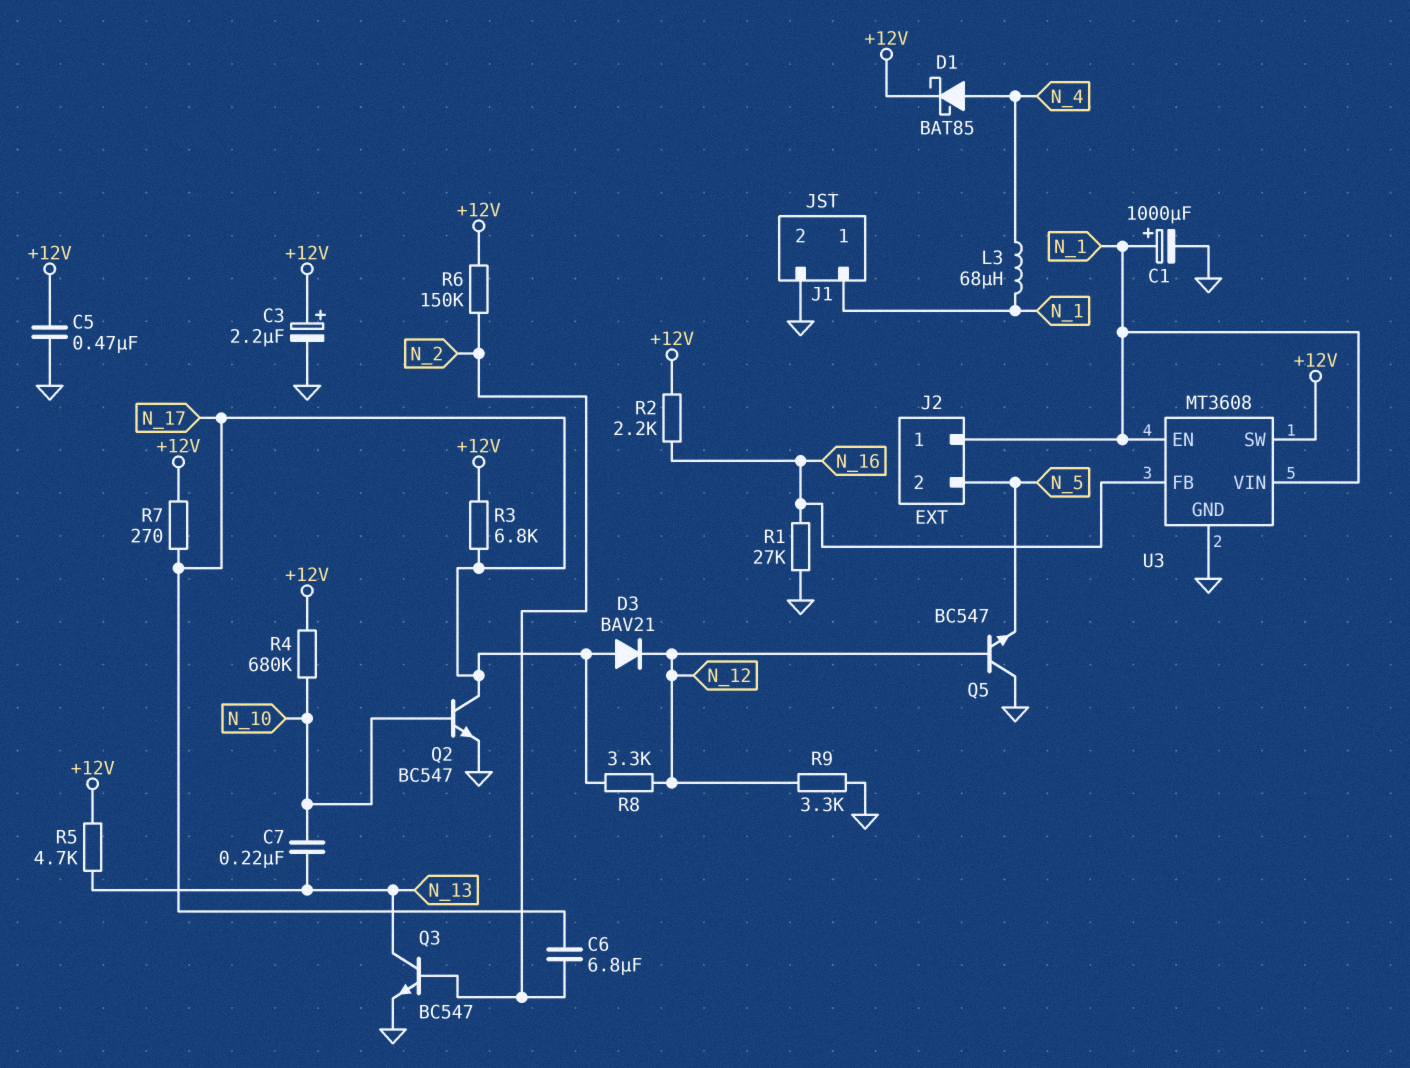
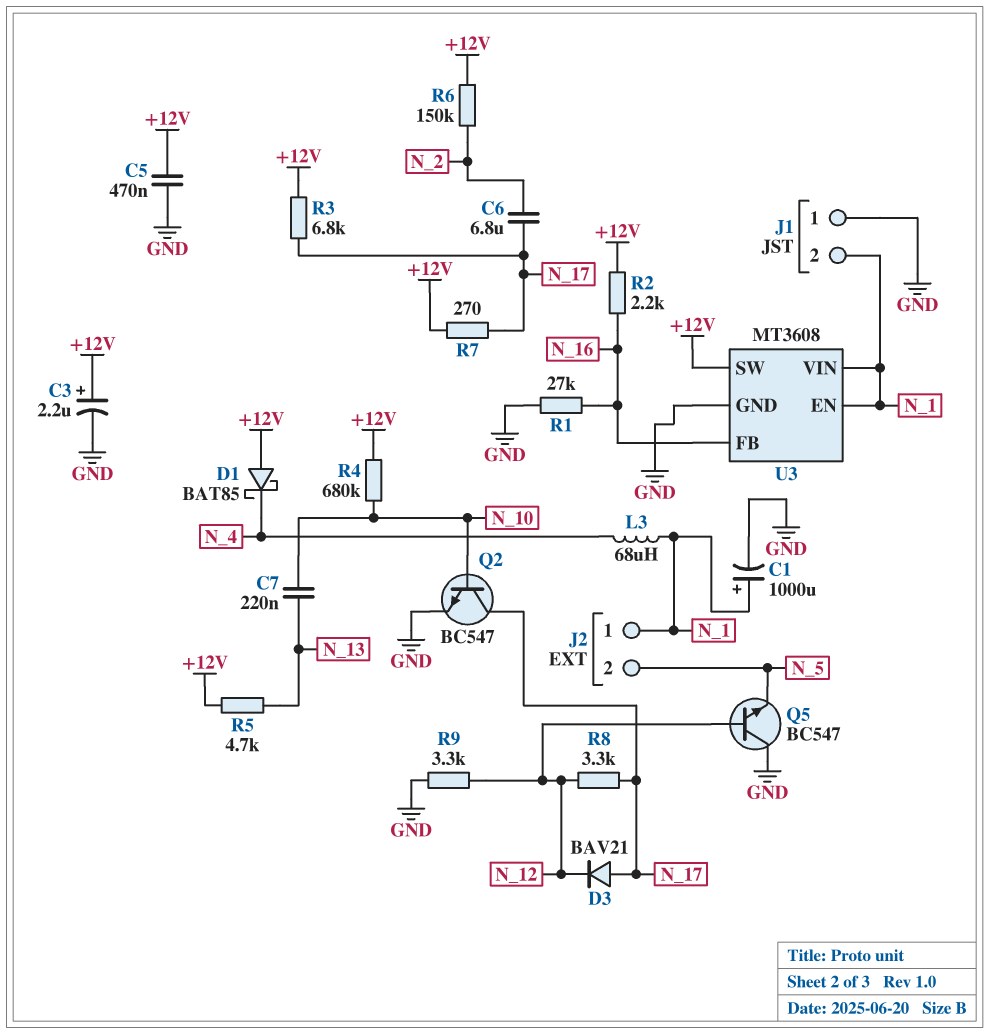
D1: schottky BAT85 (A N_4, K +12V) -> schottky BAT85 (A +12V, K N_4)
J1 pin 1: N_1 -> GND
J1 pin 2: GND -> N_1
Q3: NPN BC547 (B N_2, C N_13, E GND) -> none

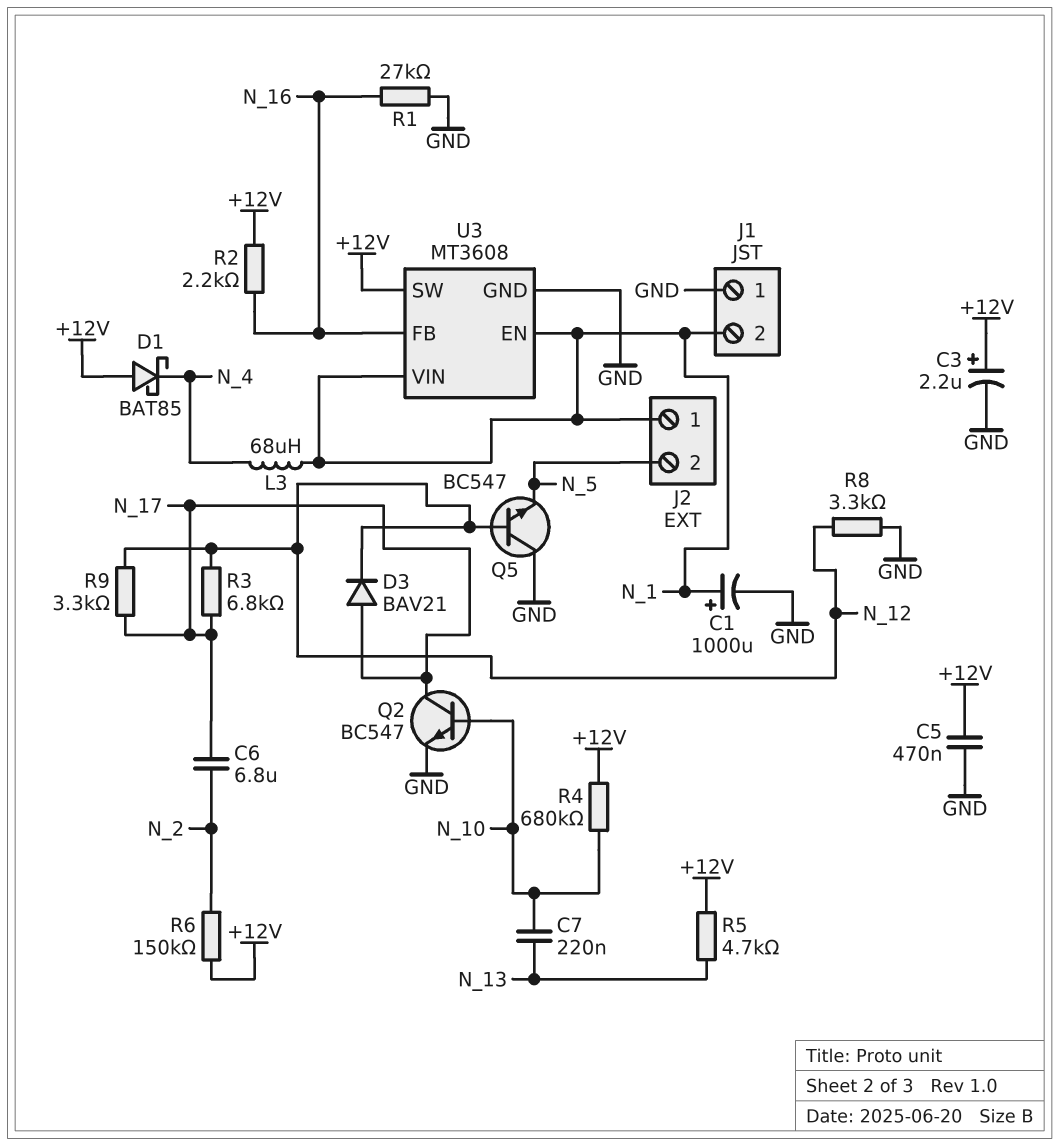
R3: 6.8k (+12V, N_17) -> 6.8k (N_12, N_17)
R7: 270 (+12V, N_17) -> none
R8: 3.3k (N_12, N_17) -> 3.3k (GND, N_12)
R9: 3.3k (GND, N_12) -> 3.3k (N_12, N_17)

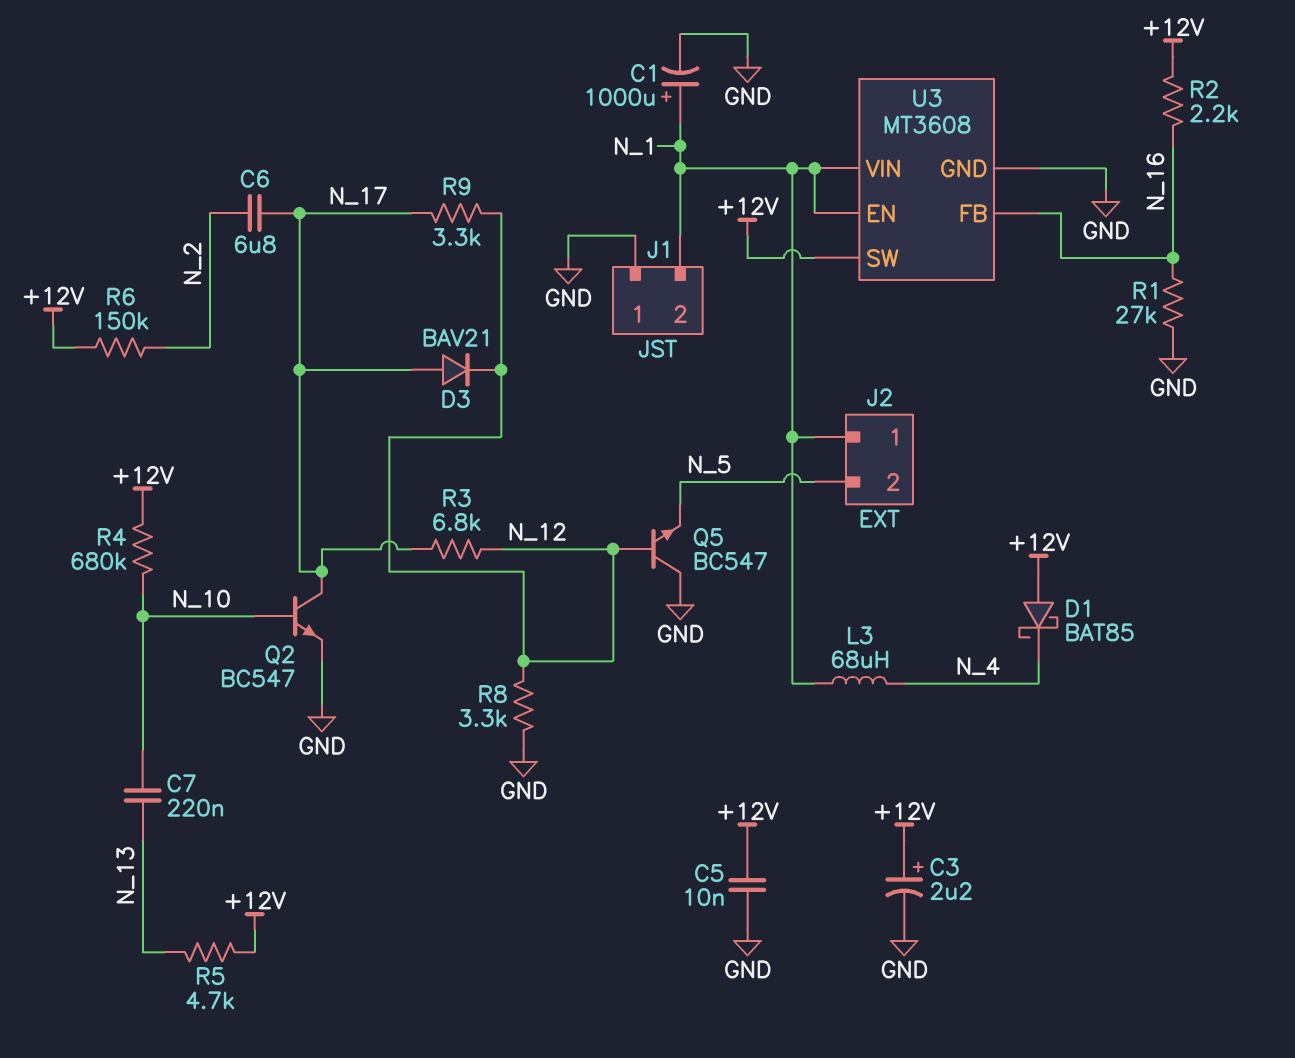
C5: 470nF (+12V, GND) -> 10nF (+12V, GND)

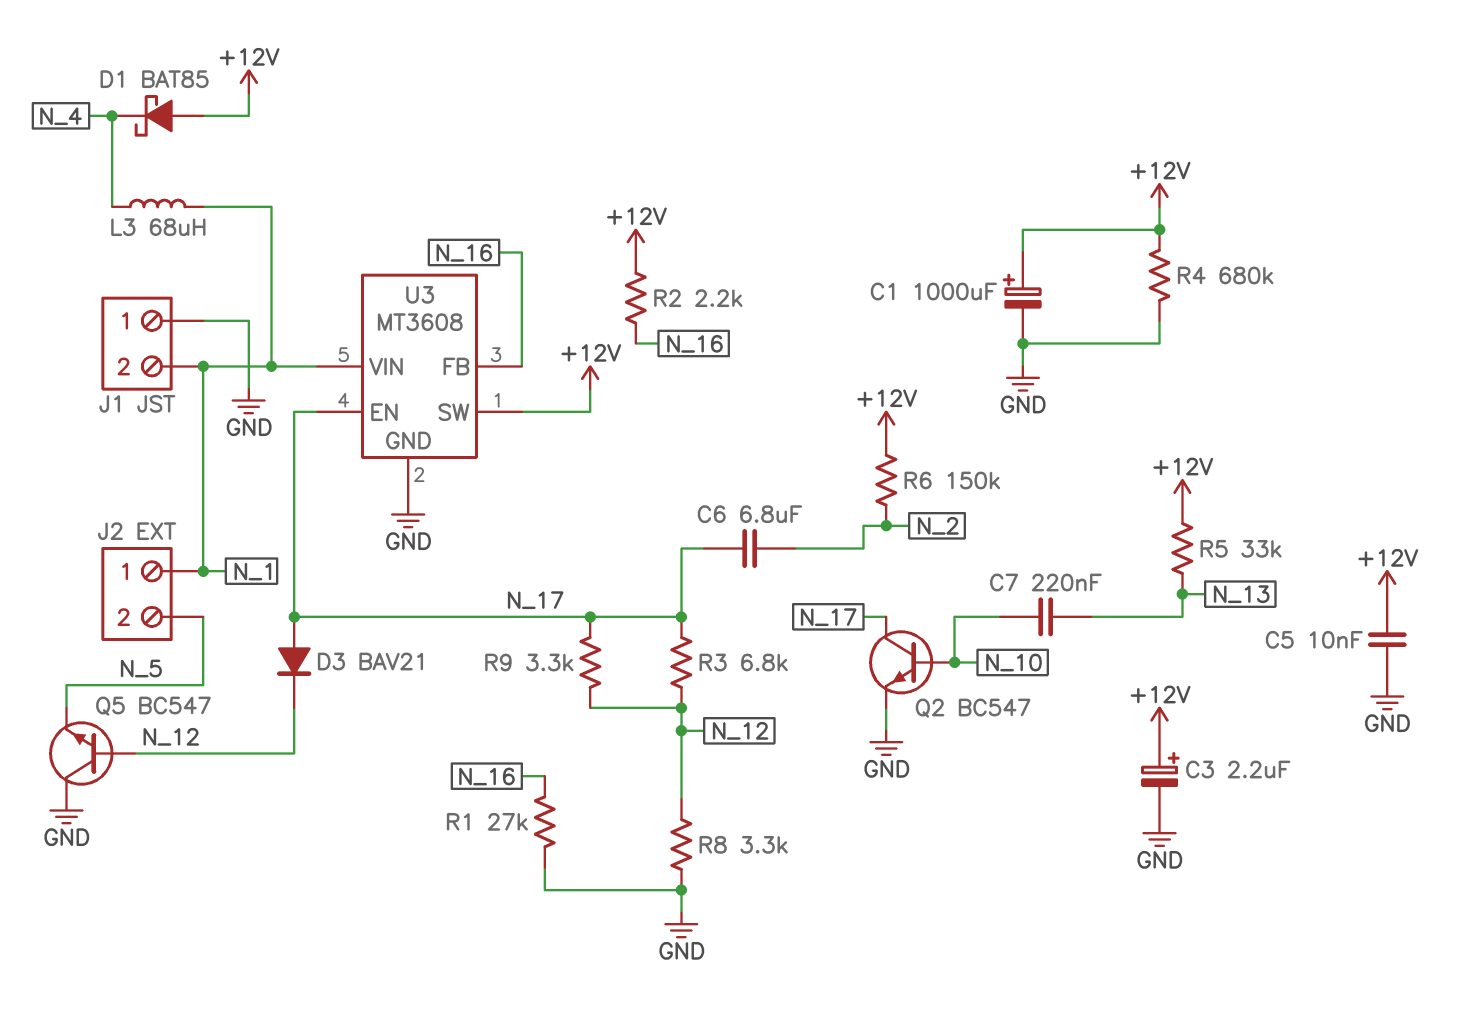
C1: 1000uF (plus N_1, minus GND) -> 1000uF (plus +12V, minus GND)
R4: 680k (+12V, N_10) -> 680k (+12V, GND)
R5: 4.7k (+12V, N_13) -> 33k (+12V, N_13)
U3 pin EN: N_1 -> N_17

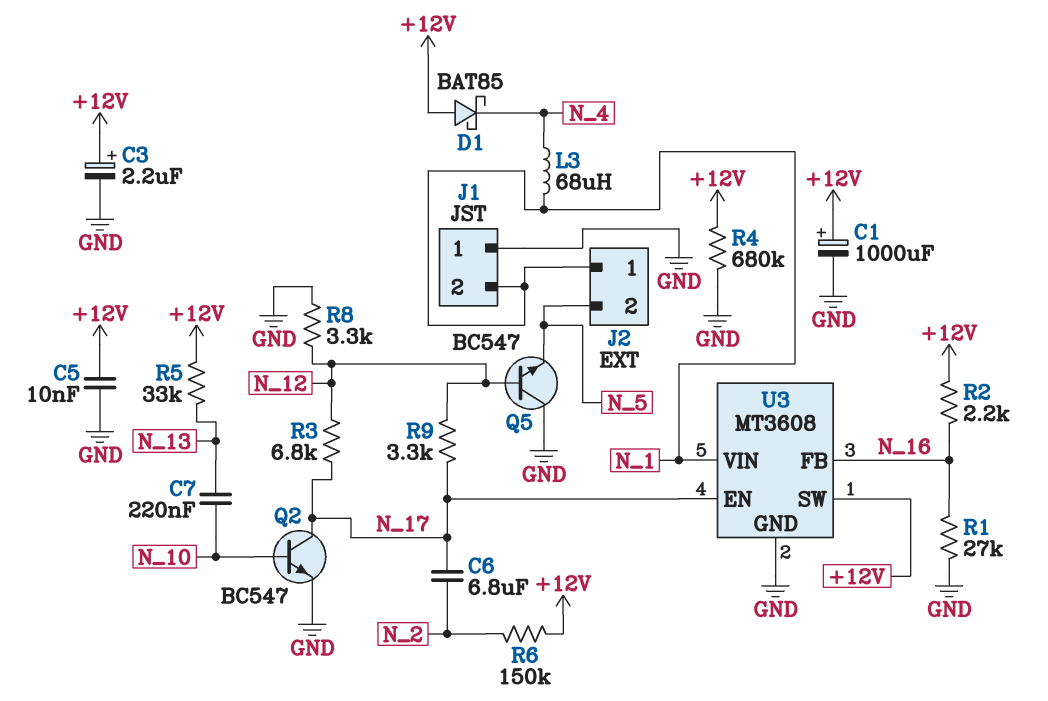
D3: diode BAV21 (A N_17, K N_12) -> none

